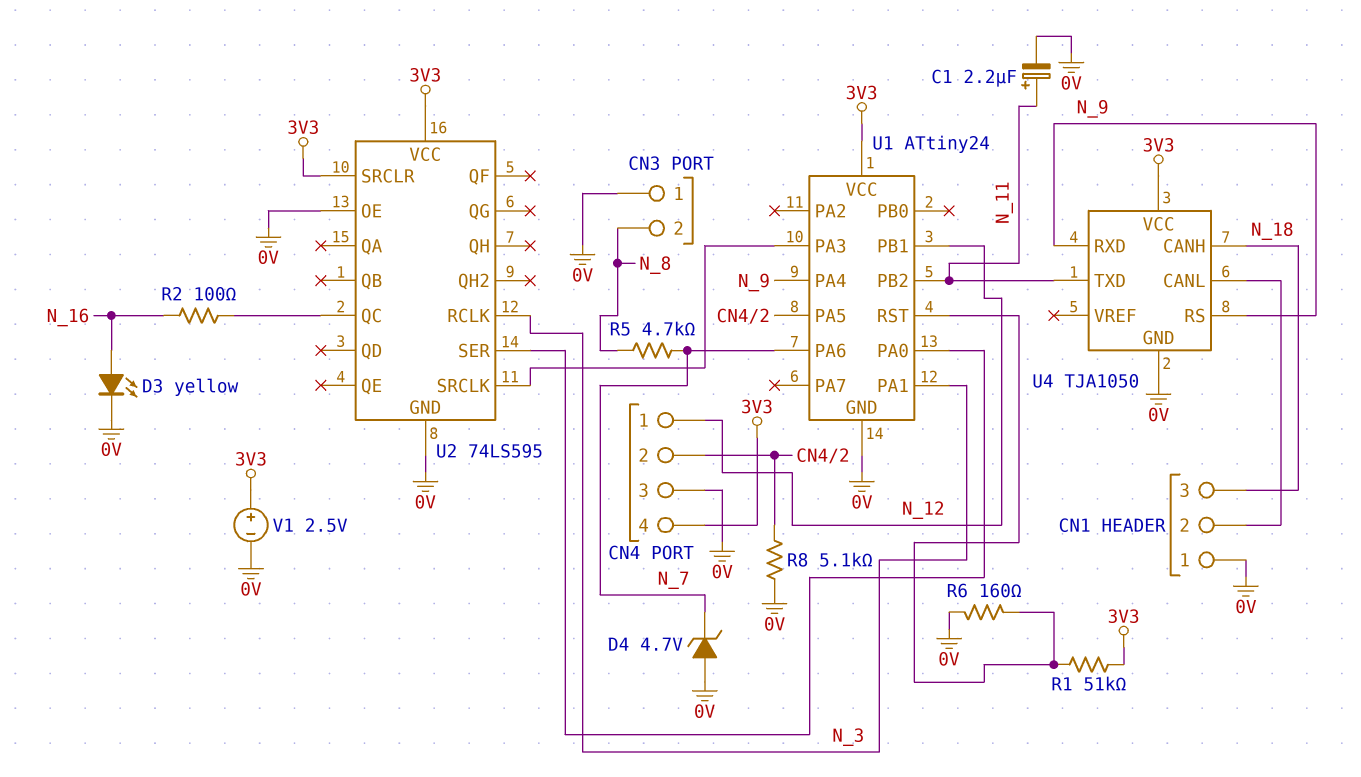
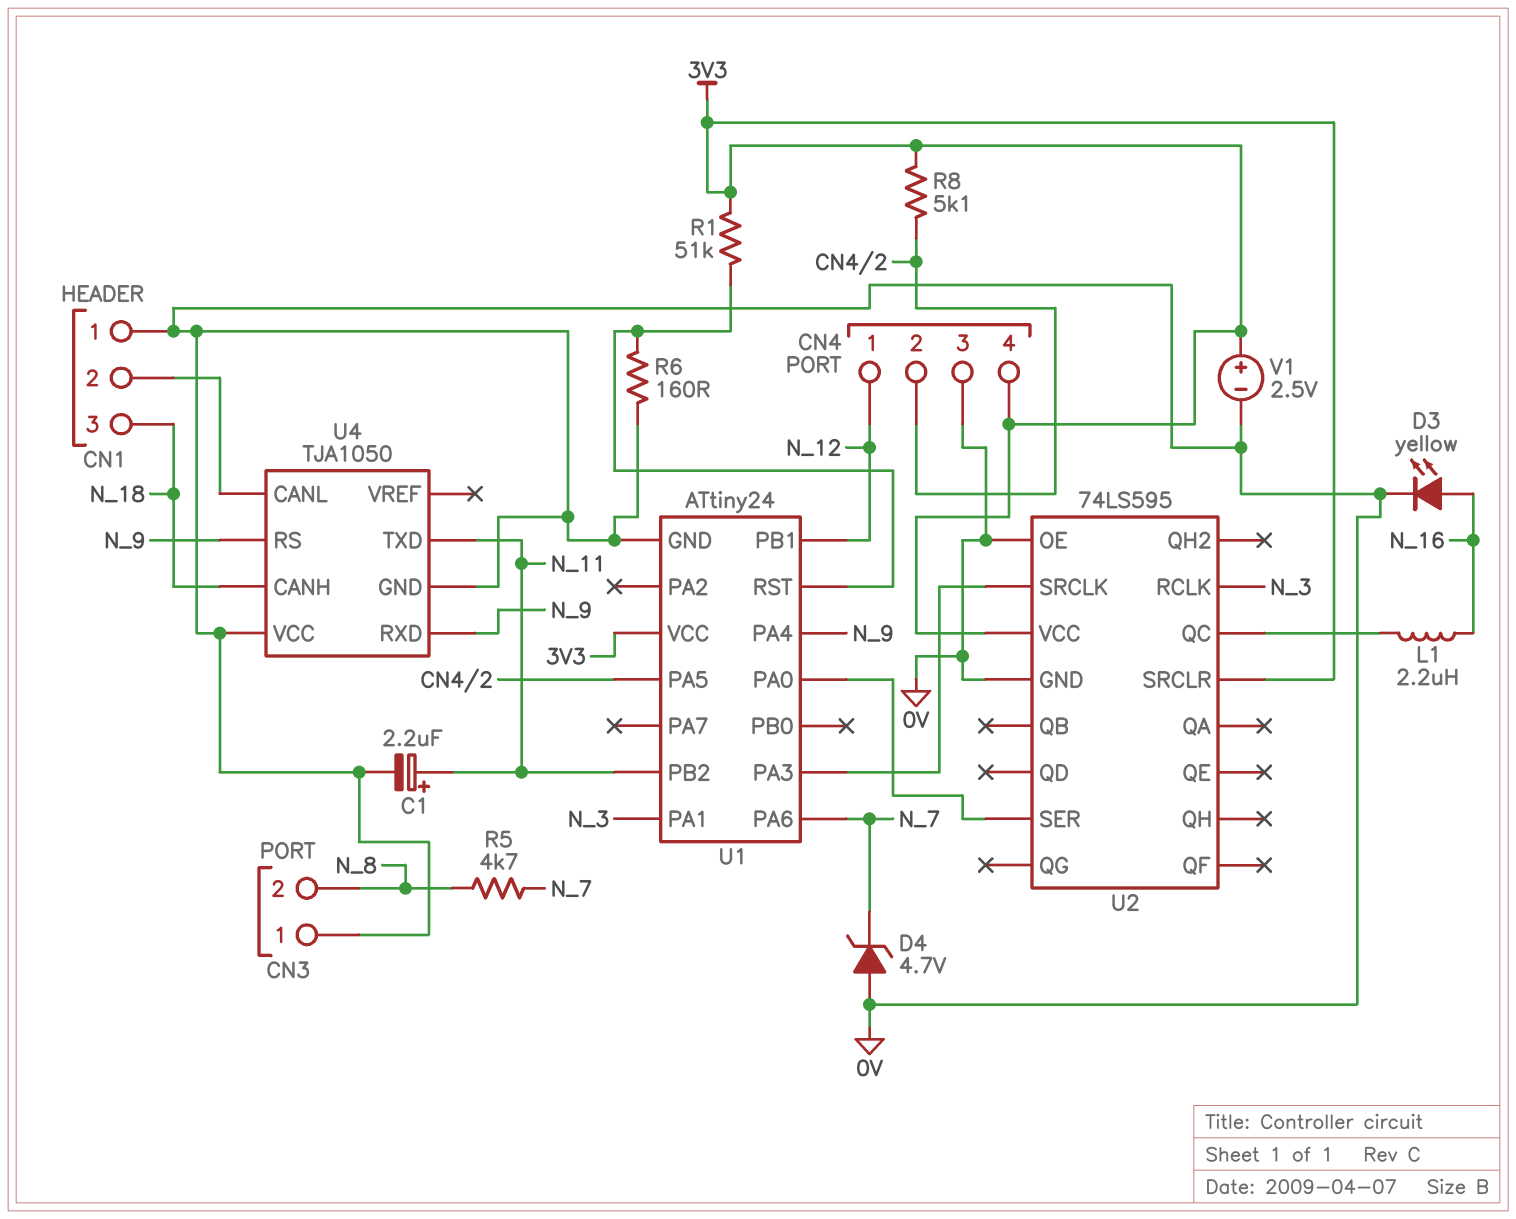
L1: none -> 2.2uH (N_16, U2/QC)
R2: 100 (N_16, U2/QC) -> none
R8: 5.1k (0V, CN4/2) -> 5.1k (3V3, CN4/2)
U4 pin VCC: 3V3 -> 0V

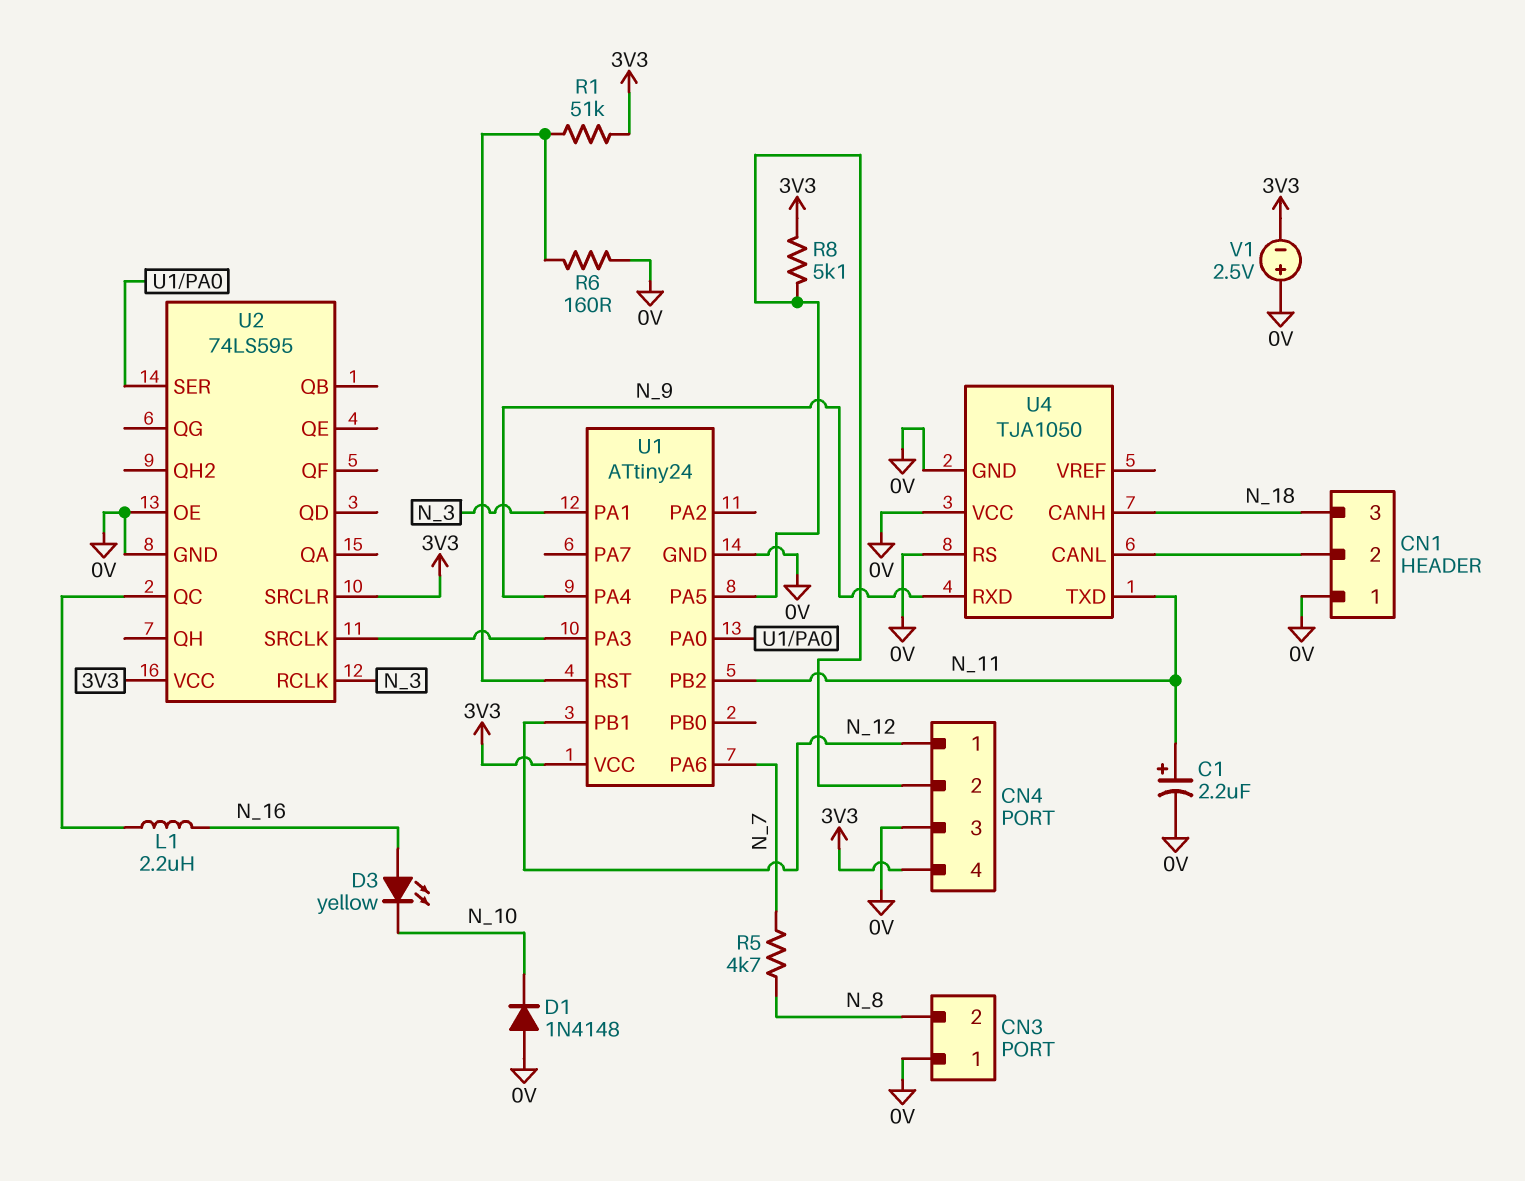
D1: none -> diode 1N4148 (A 0V, K N_10)
D3: LED yellow (A N_16, K 0V) -> LED yellow (A N_16, K N_10)
D4: zener 4.7V (A 0V, K N_7) -> none
U4 pin RS: N_9 -> 0V
V1: 2.5V (plus 3V3, minus 0V) -> 2.5V (plus 0V, minus 3V3)

